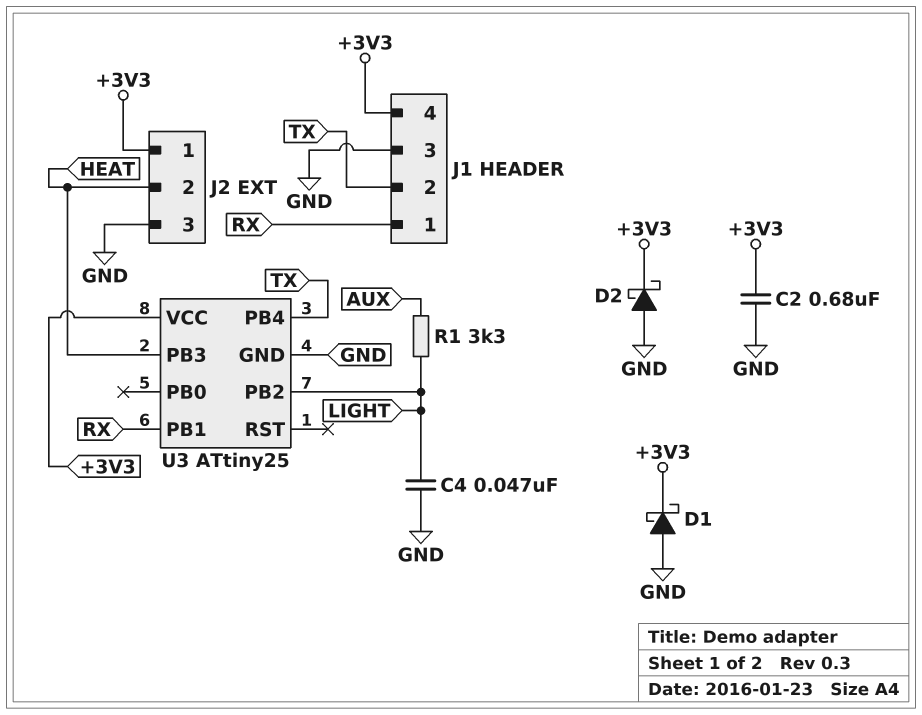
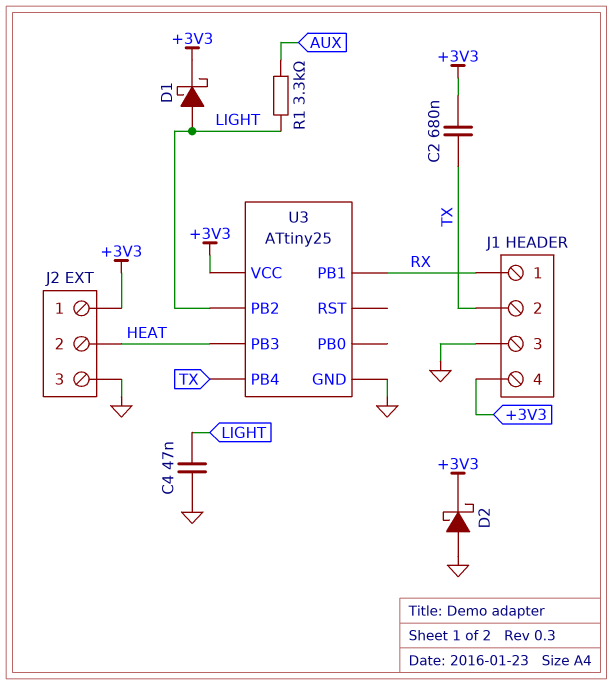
C2: 680nF (+3V3, GND) -> 680nF (+3V3, TX)
D1: schottky (A GND, K +3V3) -> schottky (A LIGHT, K +3V3)

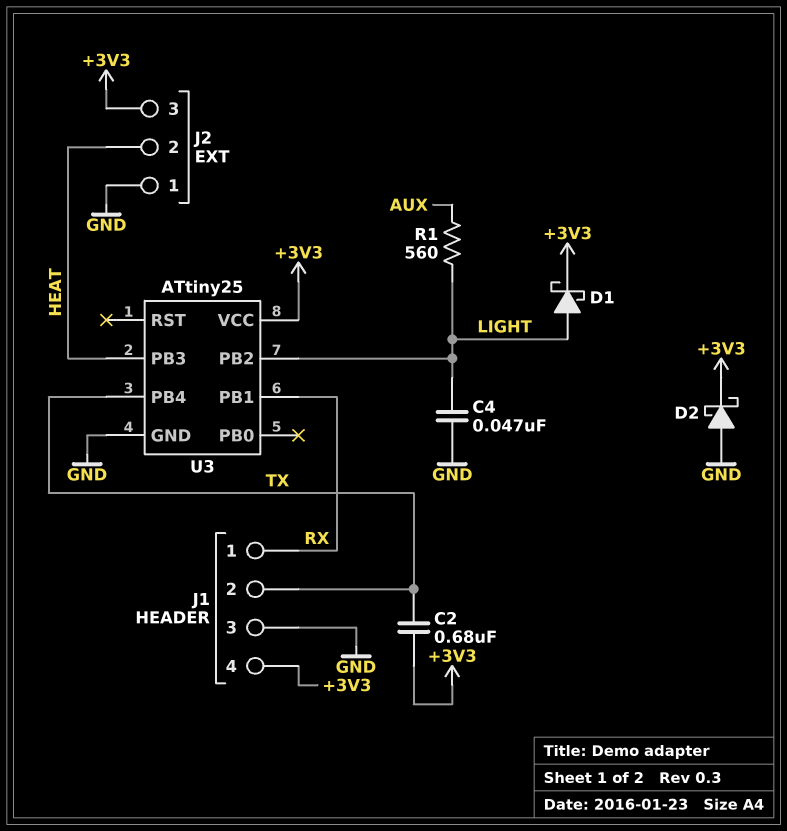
J2 pin 1: +3V3 -> GND
J2 pin 3: GND -> +3V3
R1: 3.3k (AUX, LIGHT) -> 560 (AUX, LIGHT)

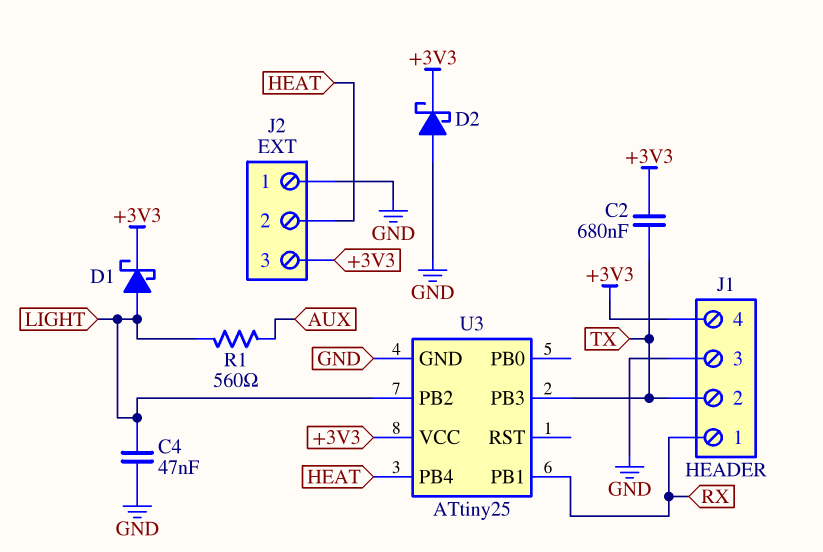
U3 pin PB3: HEAT -> TX
U3 pin PB4: TX -> HEAT

